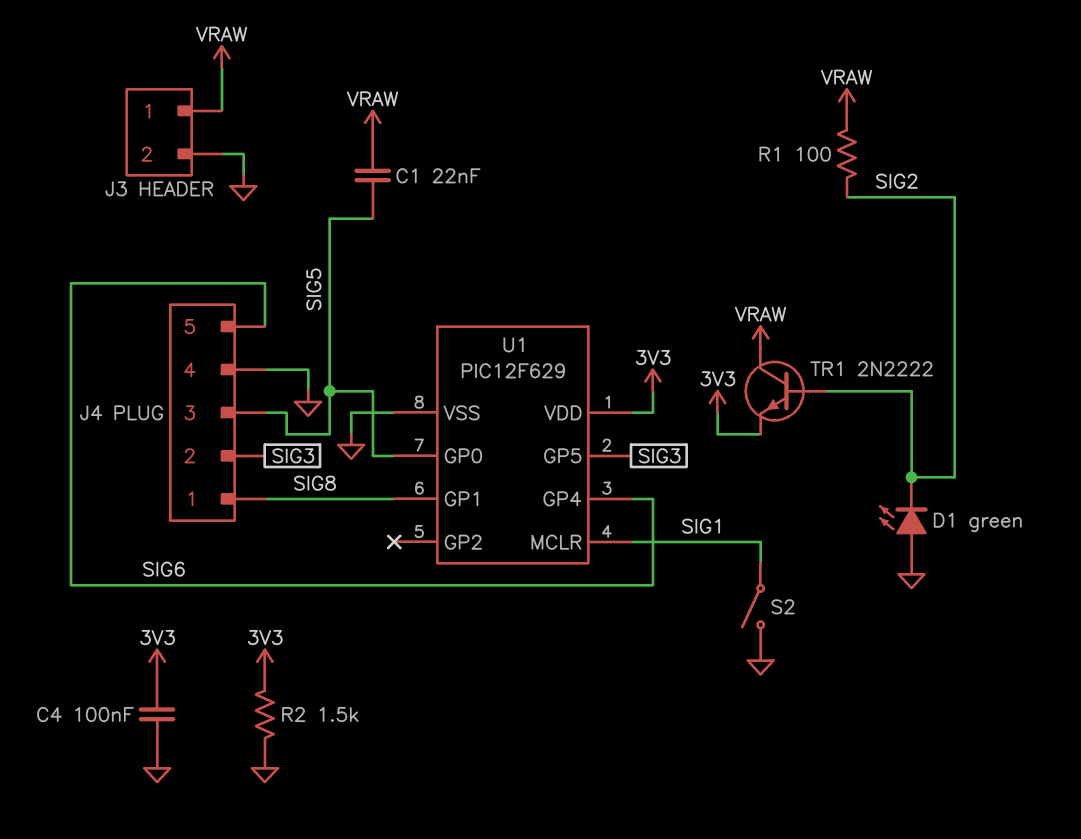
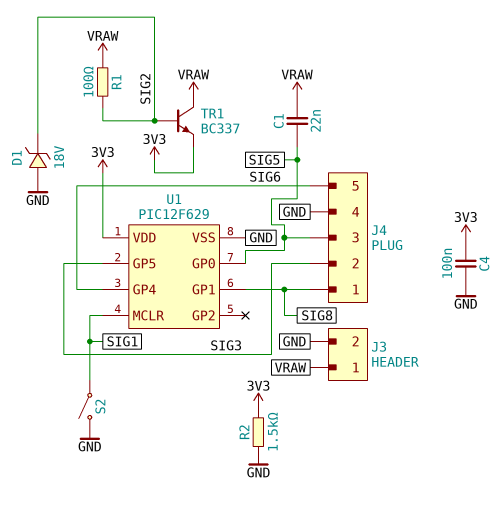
D1: LED green (A GND, K SIG2) -> zener 18V (A GND, K SIG2)
TR1: NPN 2N2222 (B SIG2, C VRAW, E 3V3) -> NPN BC337 (B SIG2, C VRAW, E 3V3)

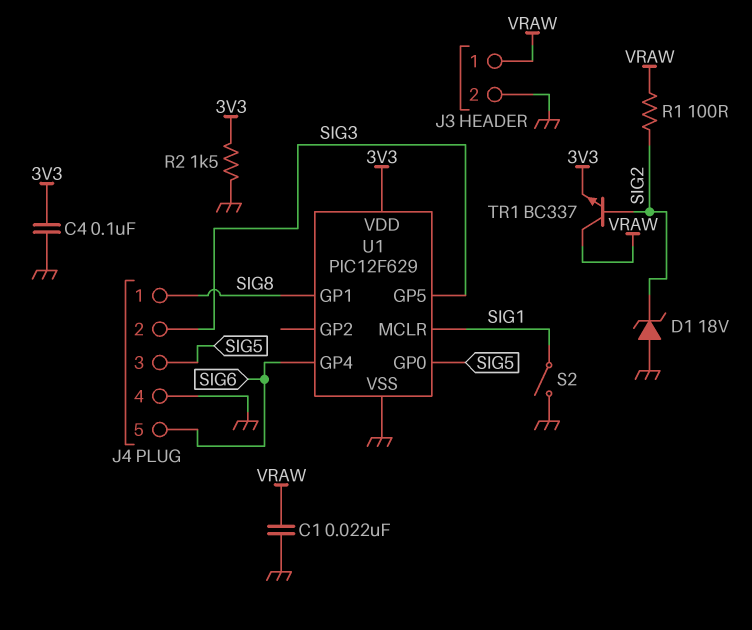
C1: 22nF (SIG5, VRAW) -> 22nF (GND, VRAW)

